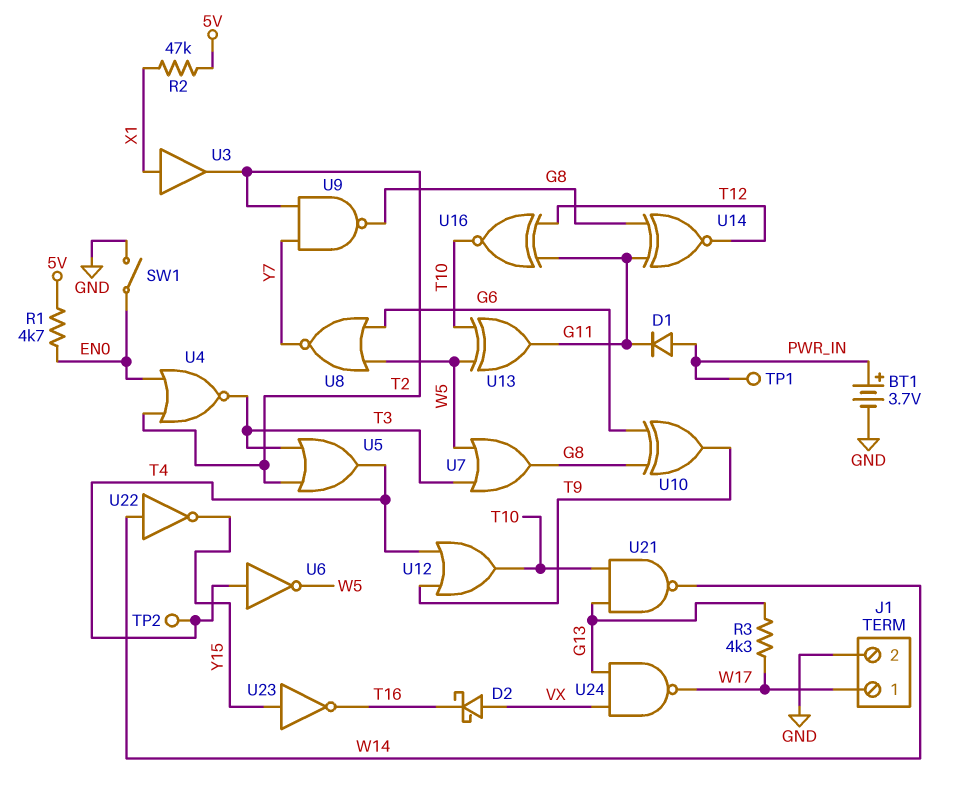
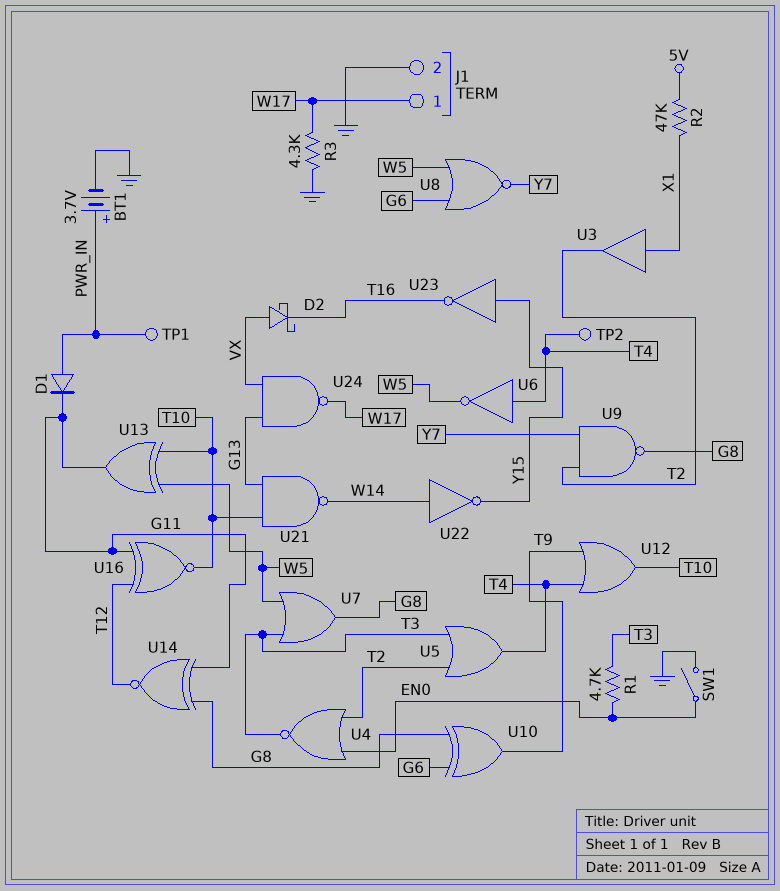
R1: 4.7k (5V, EN0) -> 4.7k (EN0, T3)
R3: 4.3k (G13, W17) -> 4.3k (GND, W17)

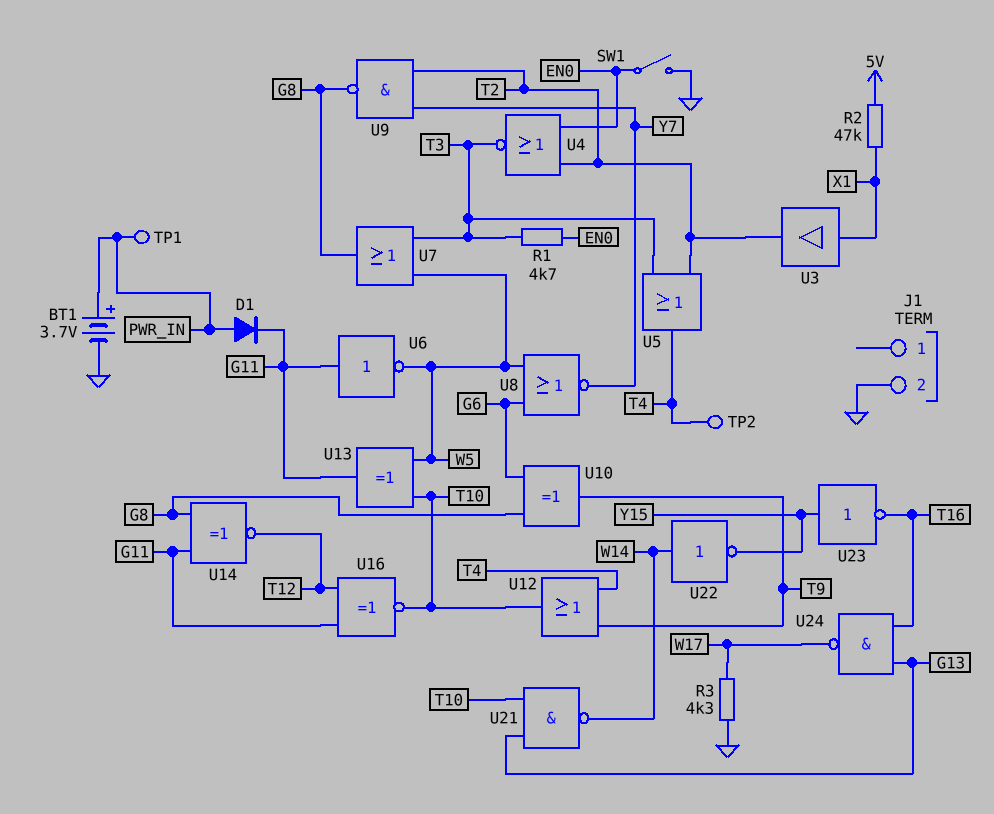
D2: schottky (A VX, K T16) -> none
J1 pin 1: W17 -> none
U6: NOT (in T4, out W5) -> NOT (in G11, out W5)
U24: NAND (in G13, in VX, out W17) -> NAND (in G13, in T16, out W17)

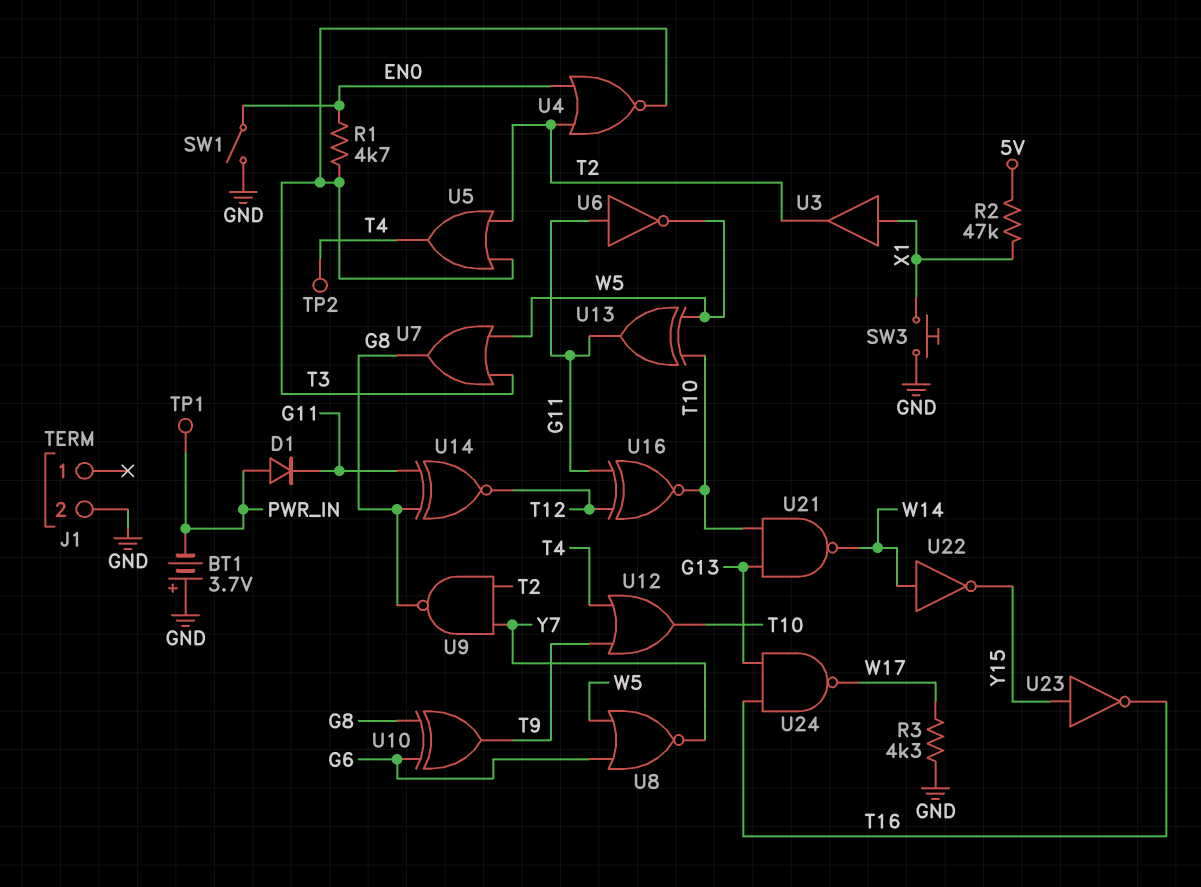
BT1: 3.7V (plus PWR_IN, minus GND) -> 3.7V (plus GND, minus PWR_IN)
SW3: none -> button (GND, X1)

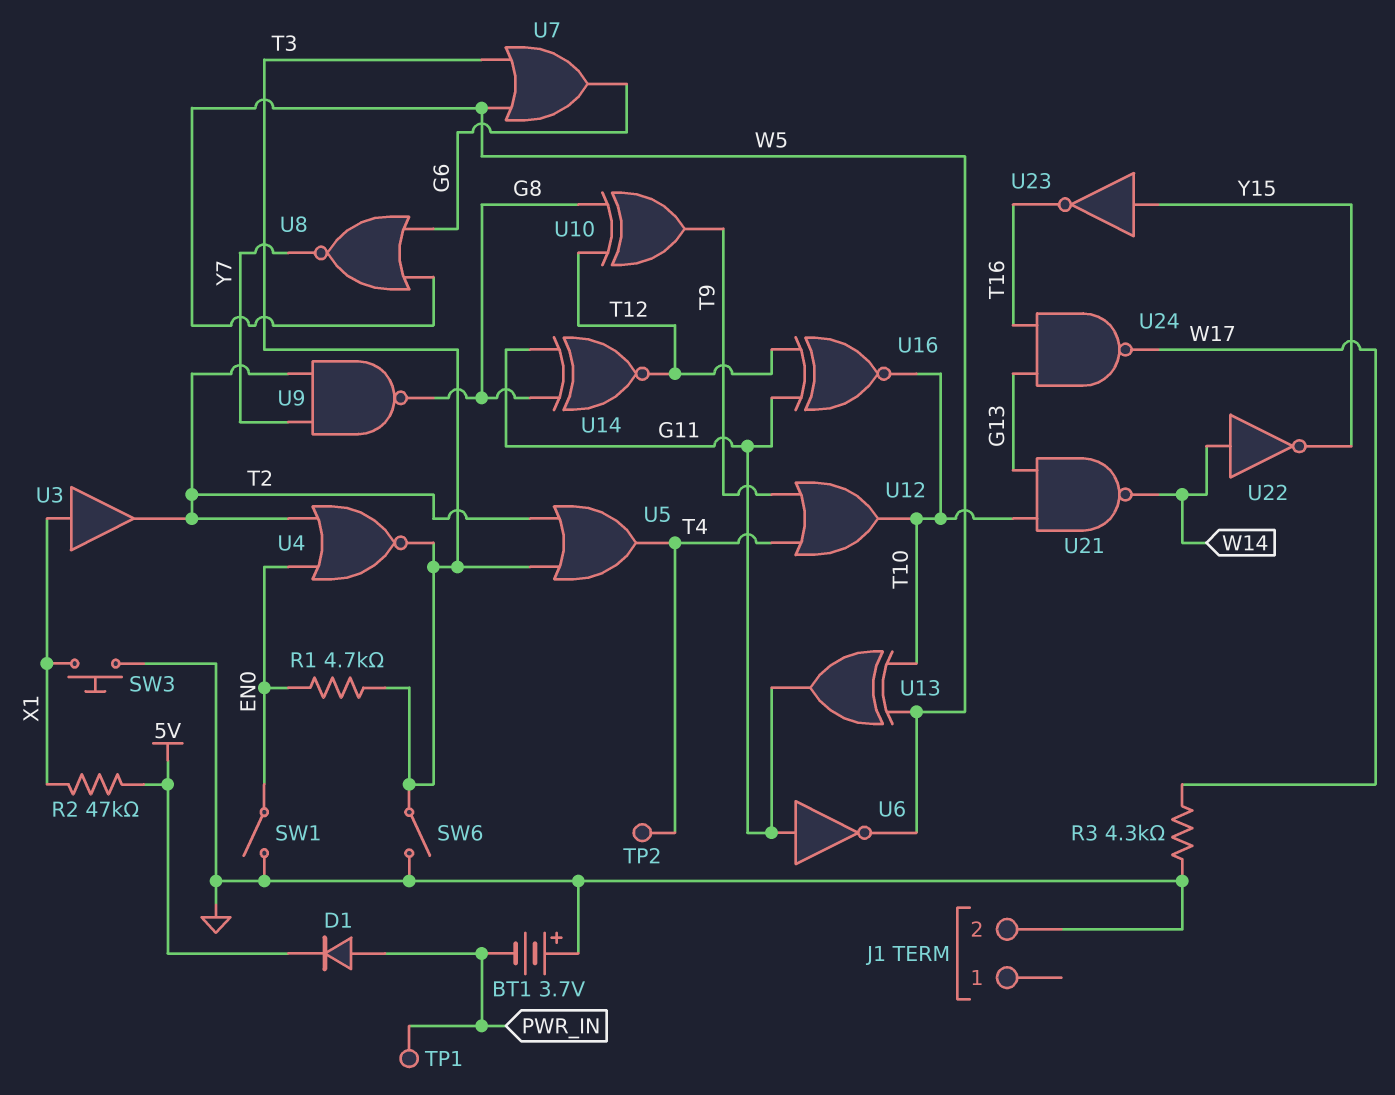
D1: diode (A PWR_IN, K G11) -> diode (A PWR_IN, K 5V)
SW6: none -> switch (GND, T3)
U7: OR (in T3, in W5, out G8) -> OR (in T3, in W5, out G6)
U10: XOR (in G6, in G8, out T9) -> XOR (in G8, in T12, out T9)

